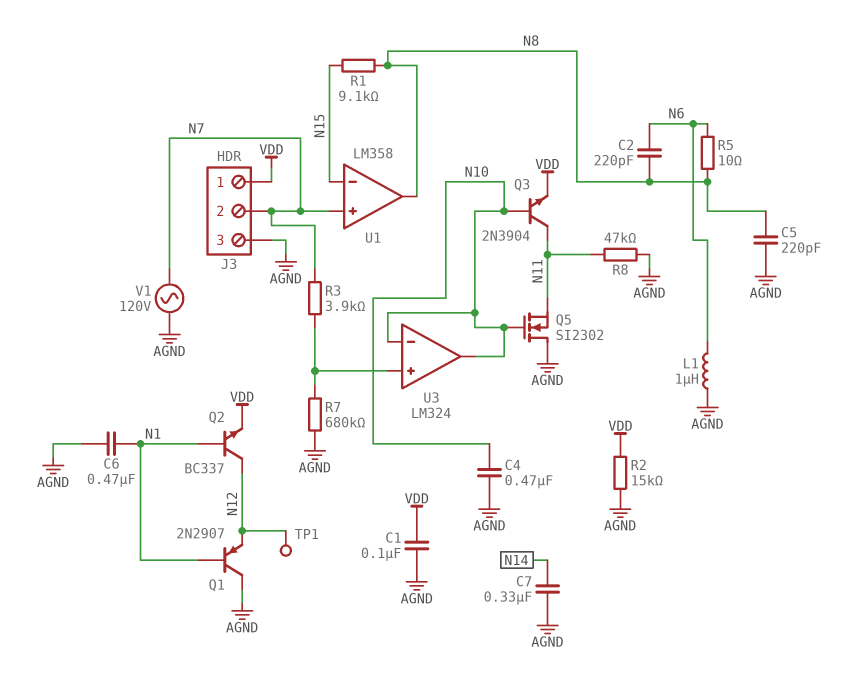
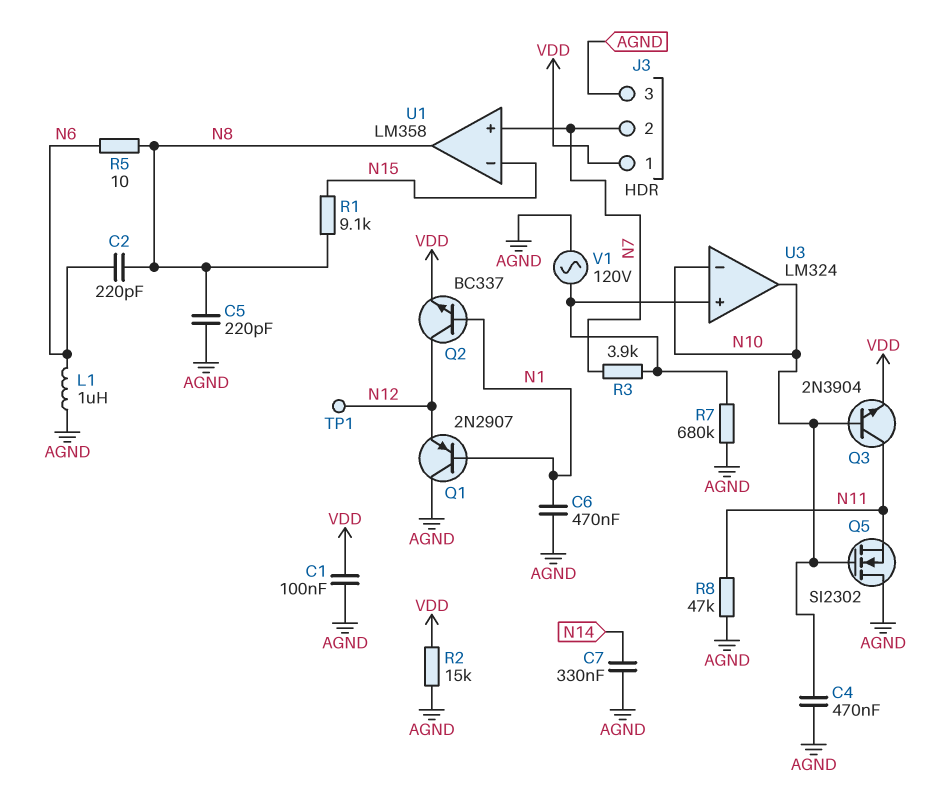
V1: AC 120V (AGND, N7) -> AC 120V (AGND, U3/in+)

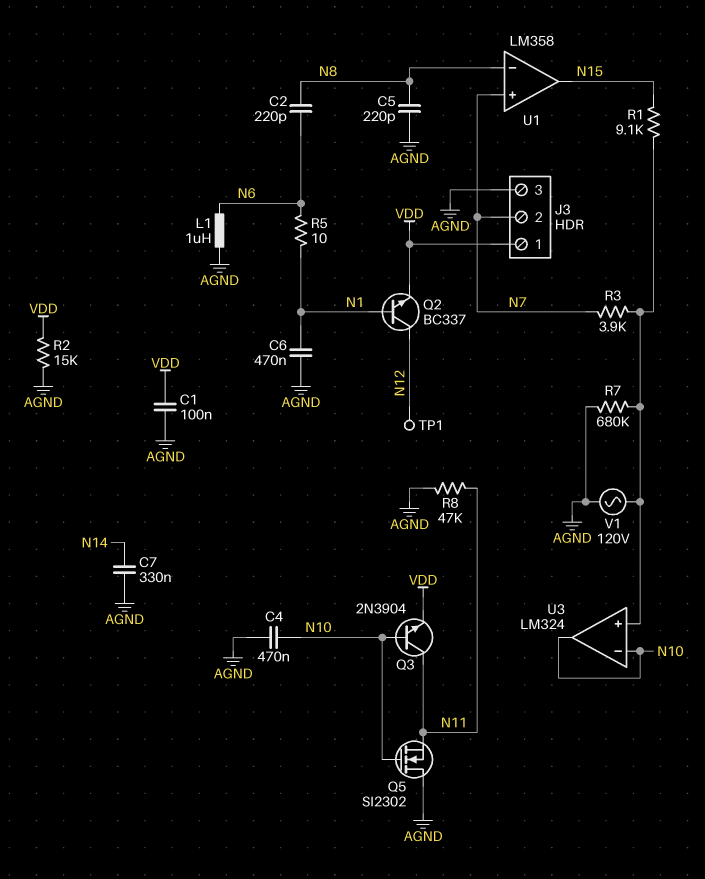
Q1: PNP 2N2907 (B N1, C AGND, E N12) -> none
R1: 9.1k (N8, N15) -> 9.1k (N15, U3/in+)
R5: 10 (N6, N8) -> 10 (N1, N6)
U1 pin in-: N15 -> N8
U1 pin out: N8 -> N15

